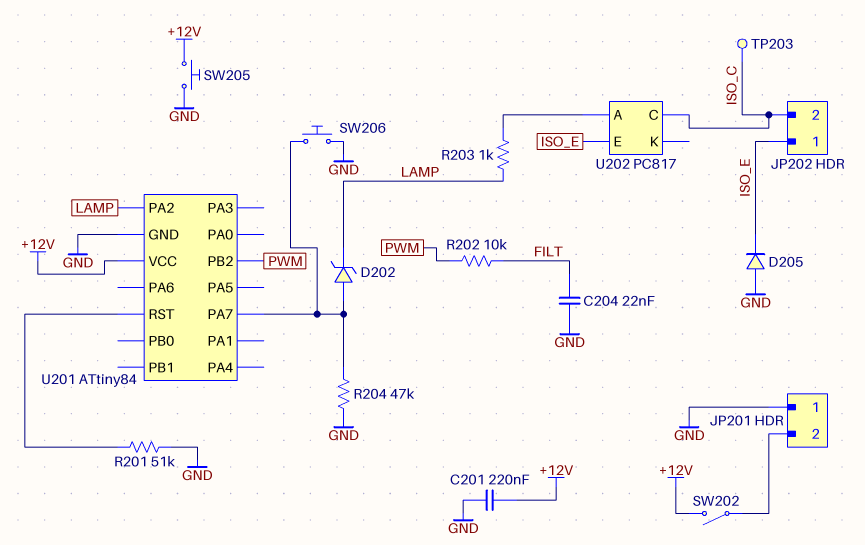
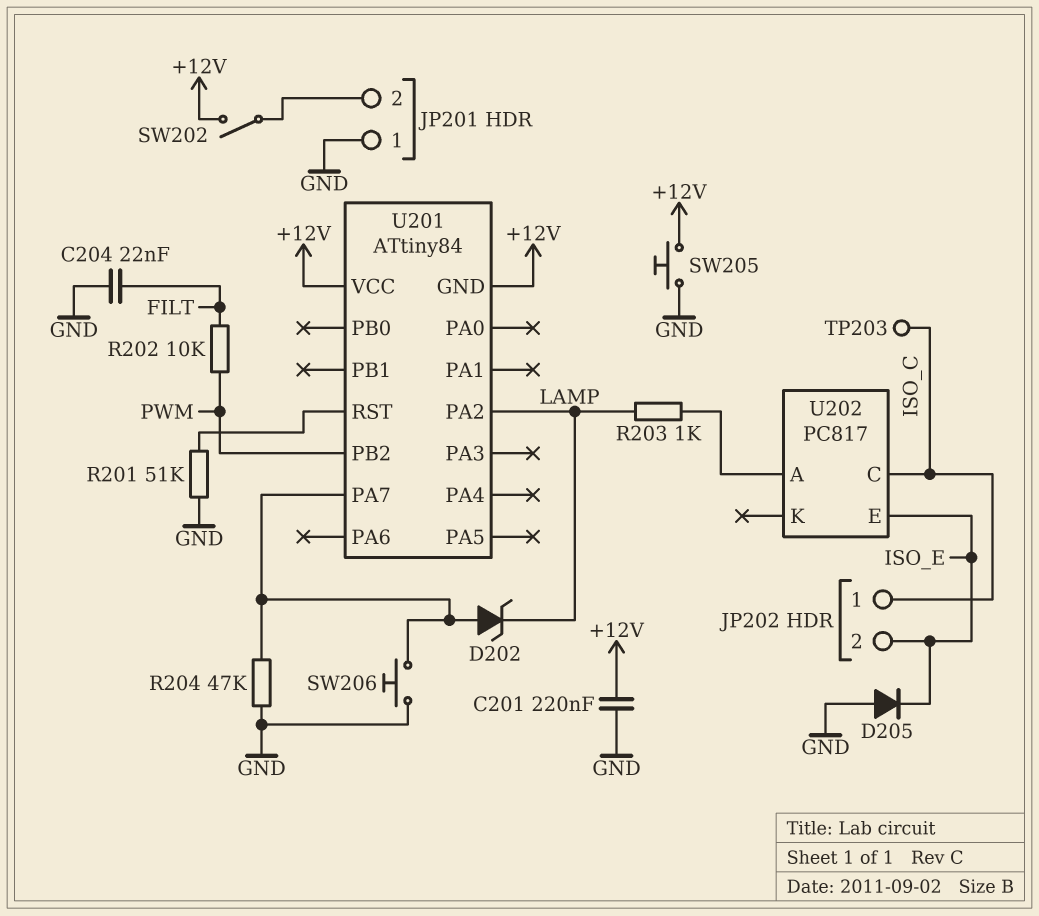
JP202 pin 1: ISO_E -> ISO_C
JP202 pin 2: ISO_C -> ISO_E
U201 pin GND: GND -> +12V

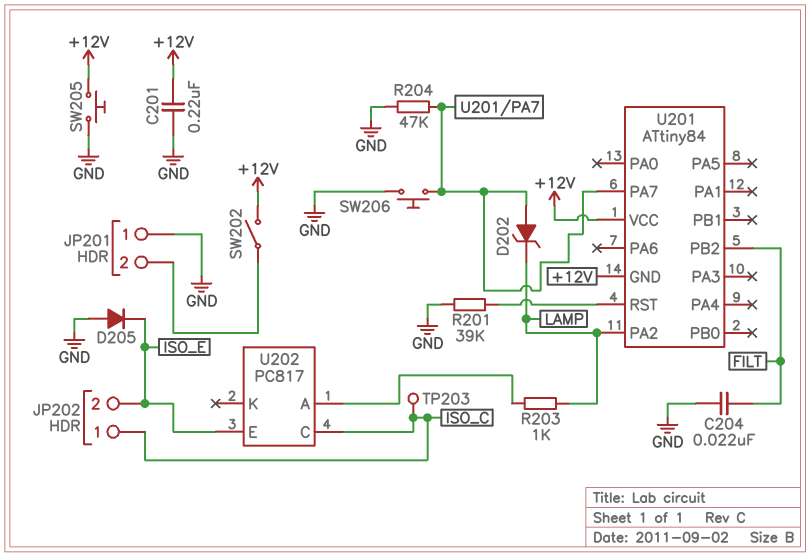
R201: 51k (GND, U201/RST) -> 39k (GND, U201/RST)
R202: 10k (FILT, PWM) -> none
U201 pin PB2: PWM -> FILT

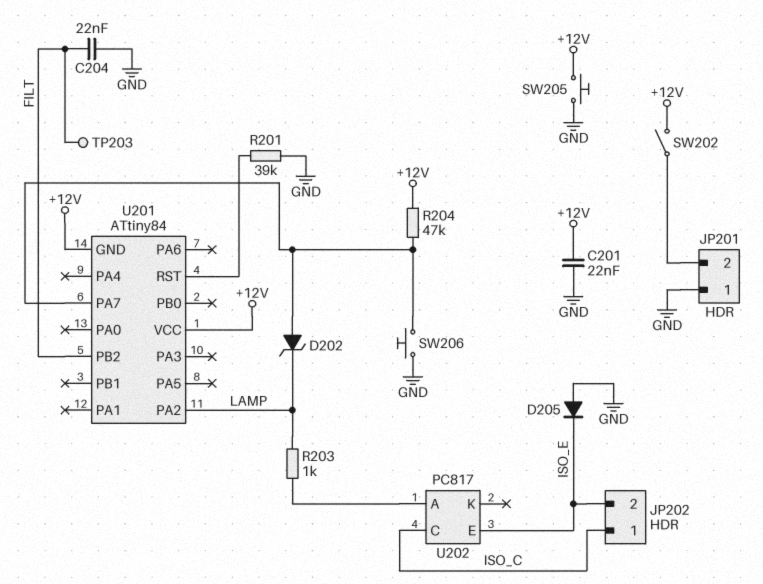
C201: 220nF (+12V, GND) -> 22nF (+12V, GND)
R204: 47k (GND, U201/PA7) -> 47k (+12V, U201/PA7)
TP203: test point (ISO_C) -> test point (FILT)

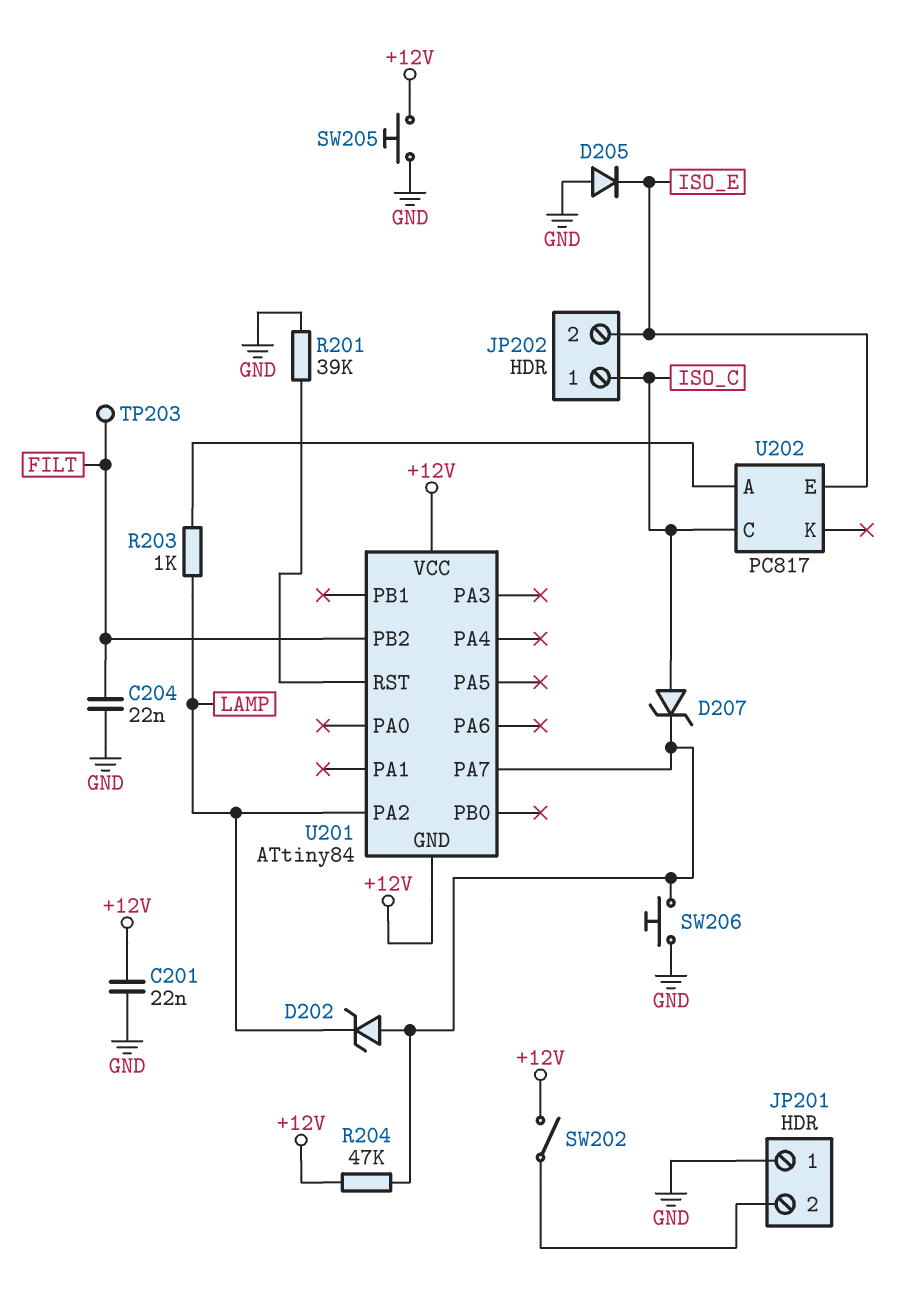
D207: none -> zener (A ISO_C, K U201/PA7)

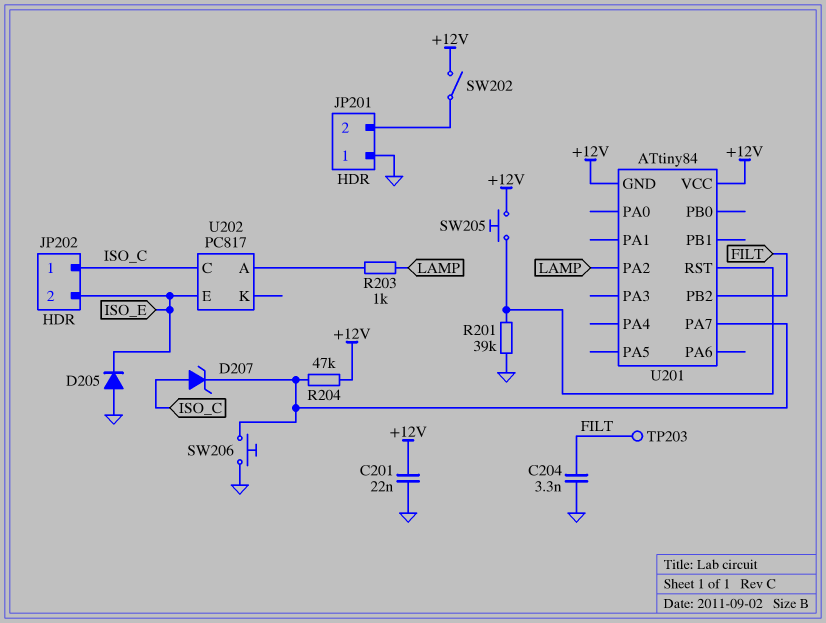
C204: 22nF (FILT, GND) -> 3.3nF (FILT, GND)
D202: zener (A U201/PA7, K LAMP) -> none
SW205: button (+12V, GND) -> button (+12V, U201/RST)

